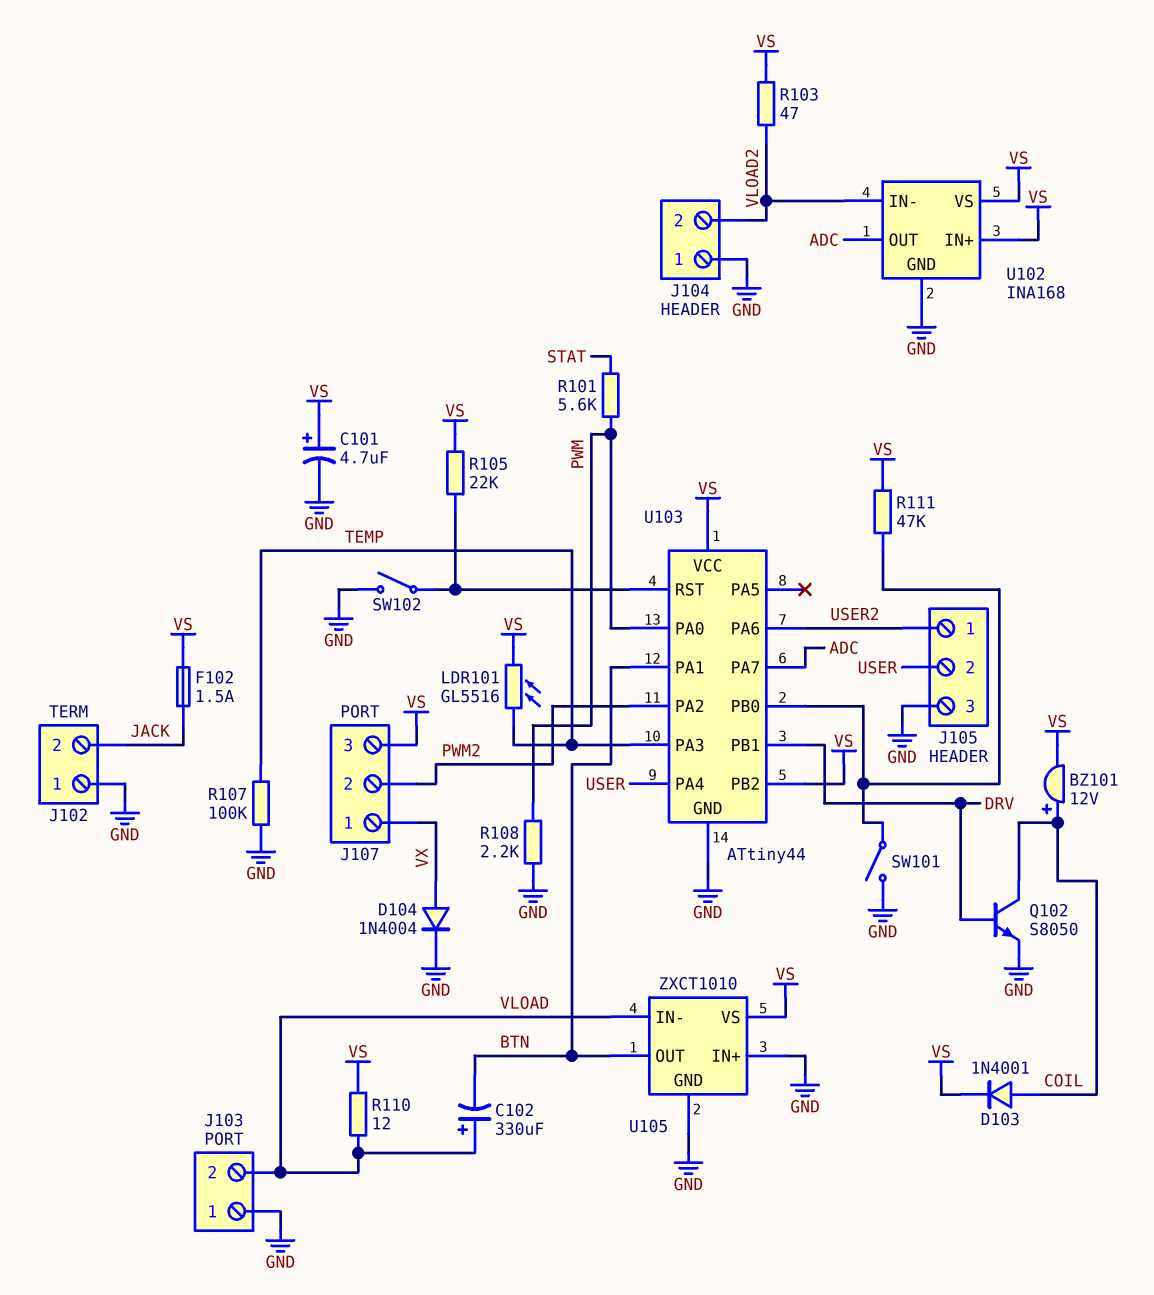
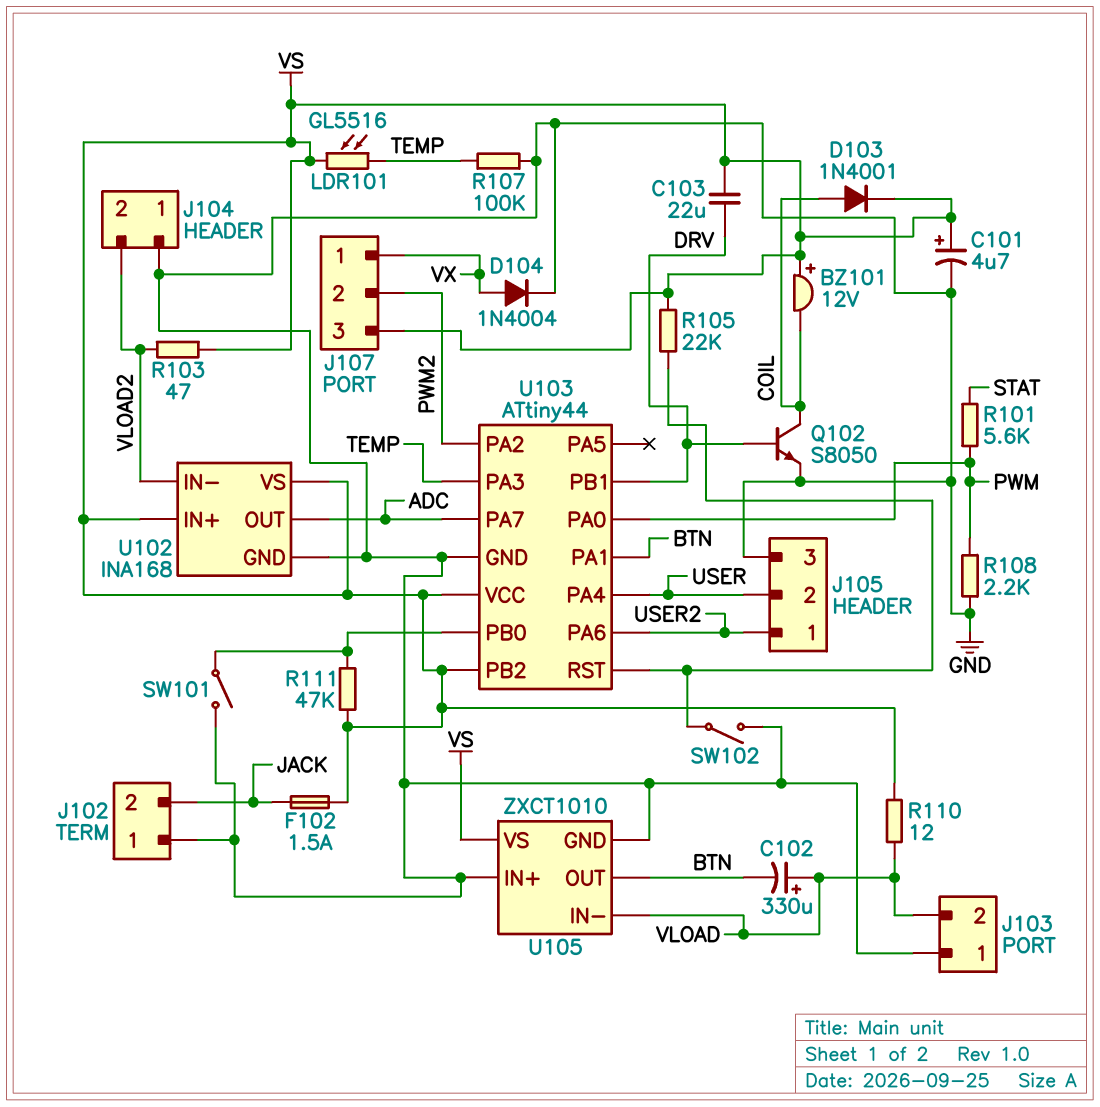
BZ101: buzzer 12V (plus COIL, minus VS) -> buzzer 12V (plus VS, minus COIL)
C103: none -> 22uF (DRV, VS)

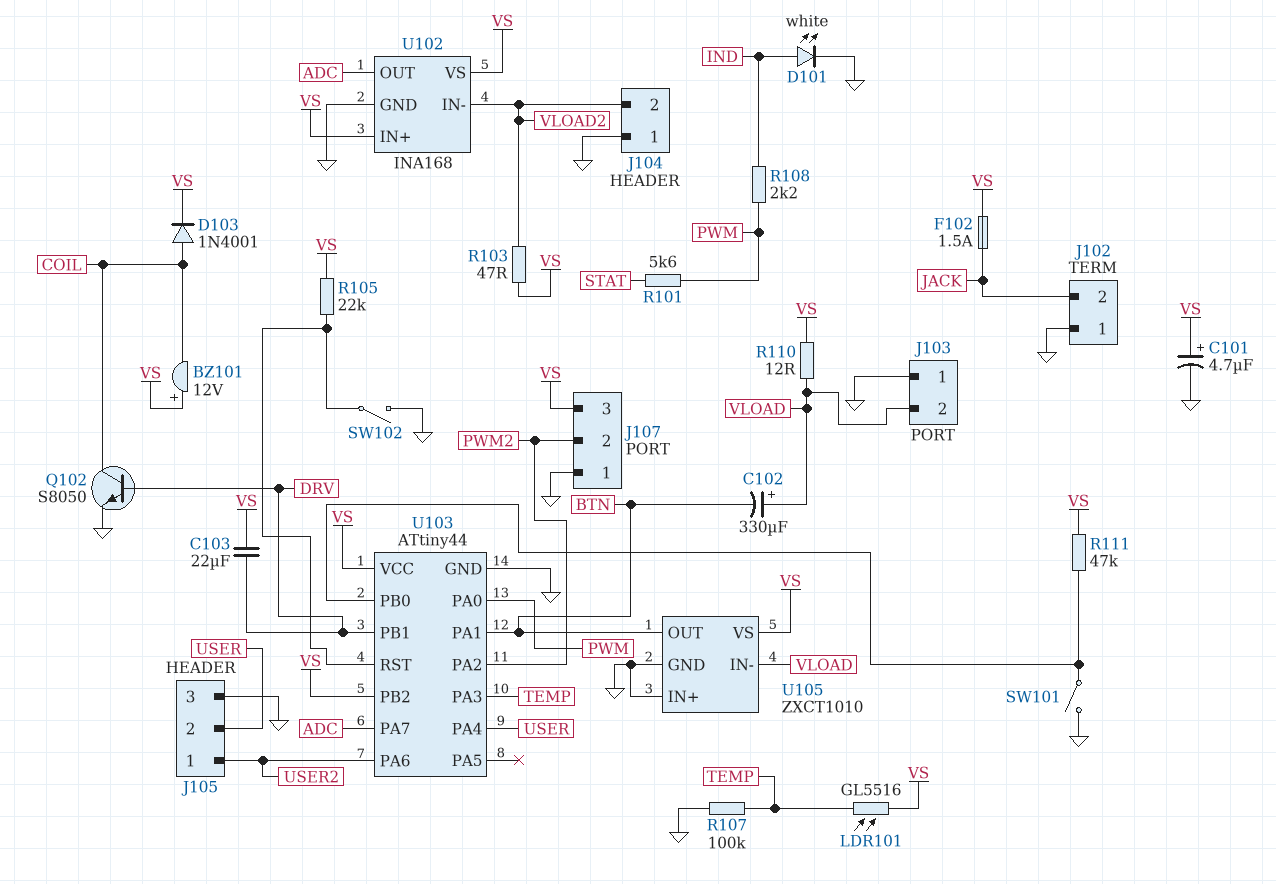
D101: none -> LED white (A IND, K GND)
D104: diode 1N4004 (A VX, K GND) -> none
J107 pin 1: VX -> GND
R108: 2.2k (GND, PWM) -> 2.2k (IND, PWM)

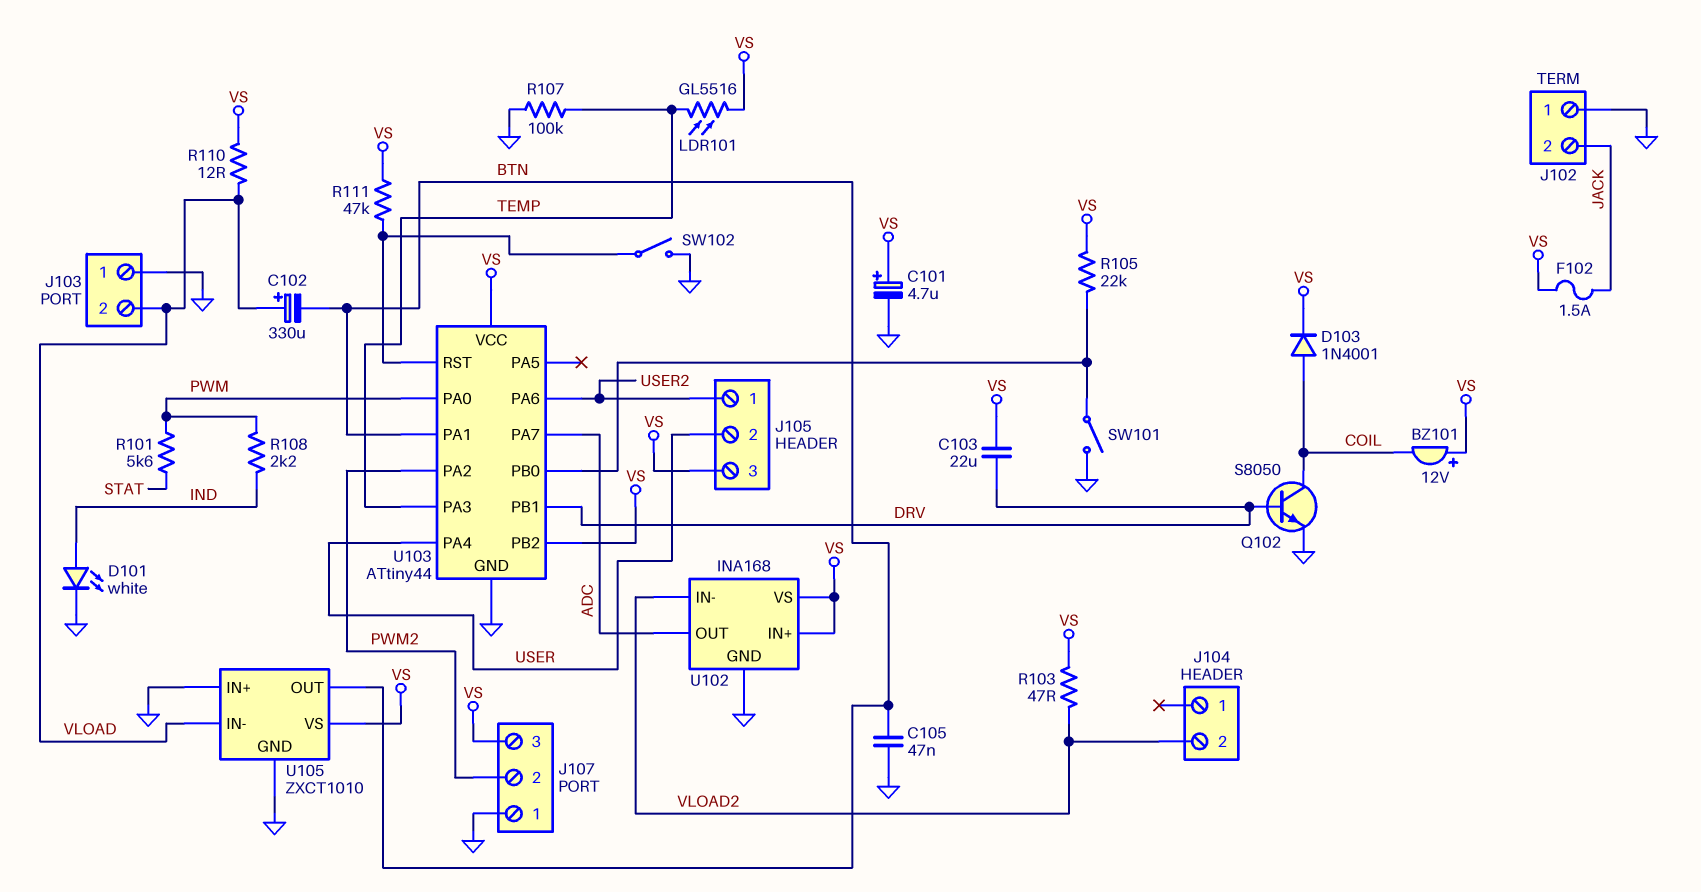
C105: none -> 47nF (BTN, GND)
J104 pin 1: GND -> none
J105 pin 3: GND -> VS
R105: 22k (U103/RST, VS) -> 22k (U103/PB0, VS)
R111: 47k (U103/PB0, VS) -> 47k (U103/RST, VS)

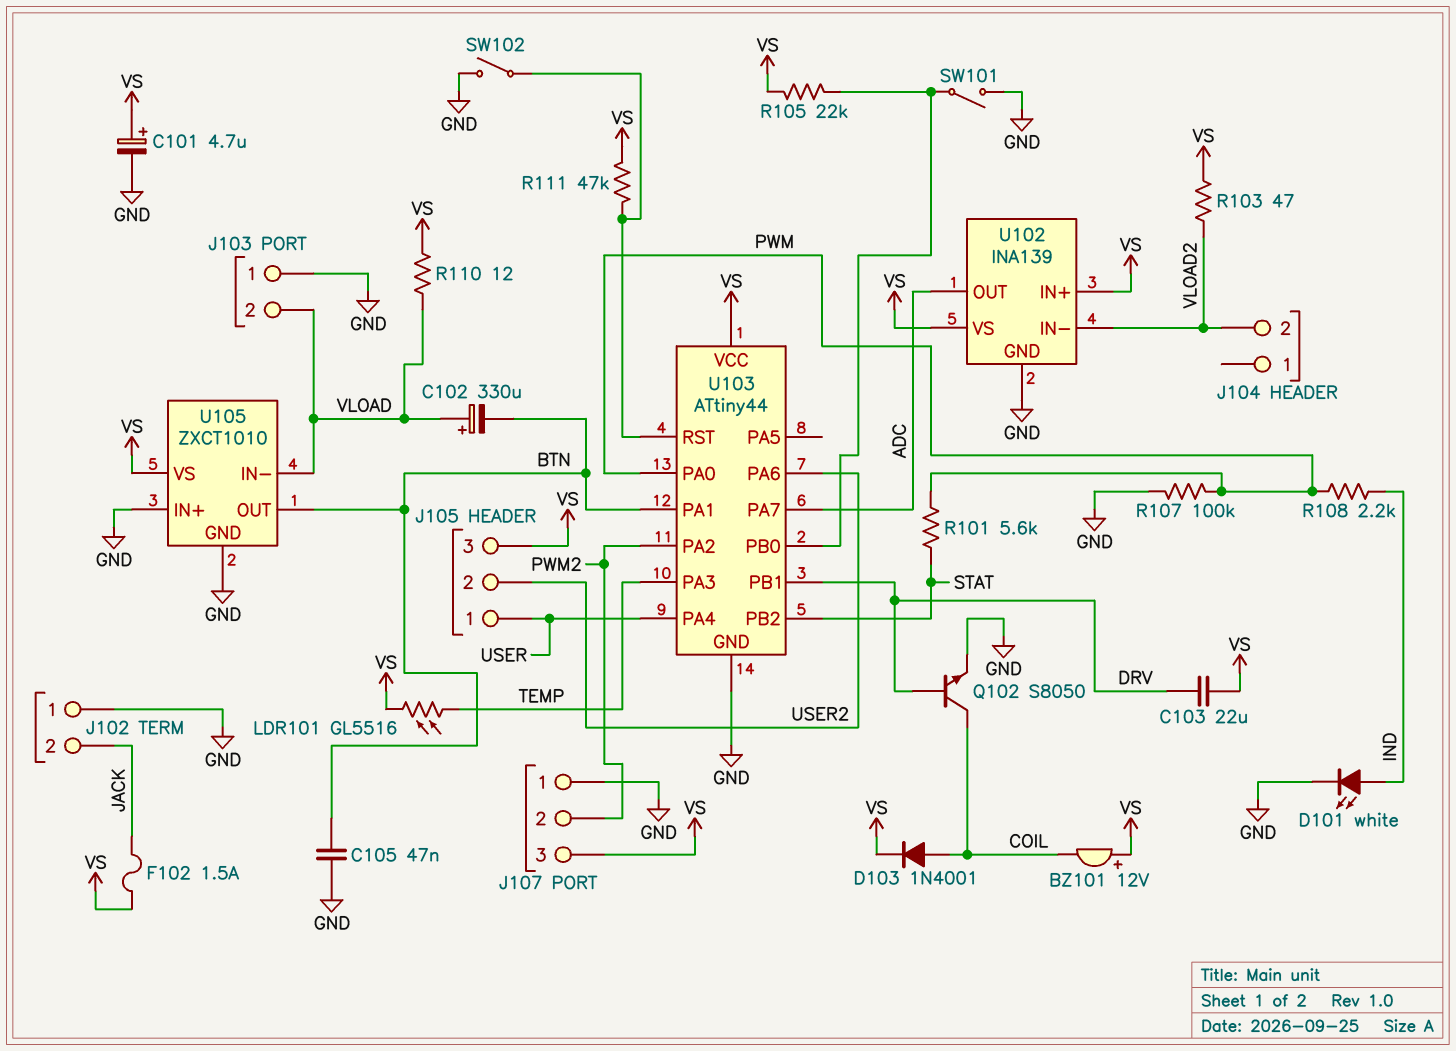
J105 pin 1: USER2 -> USER
J105 pin 2: USER -> USER2
R107: 100k (GND, TEMP) -> 100k (GND, PWM)
U102: INA168 -> INA139
U103 pin PB2: VS -> STAT

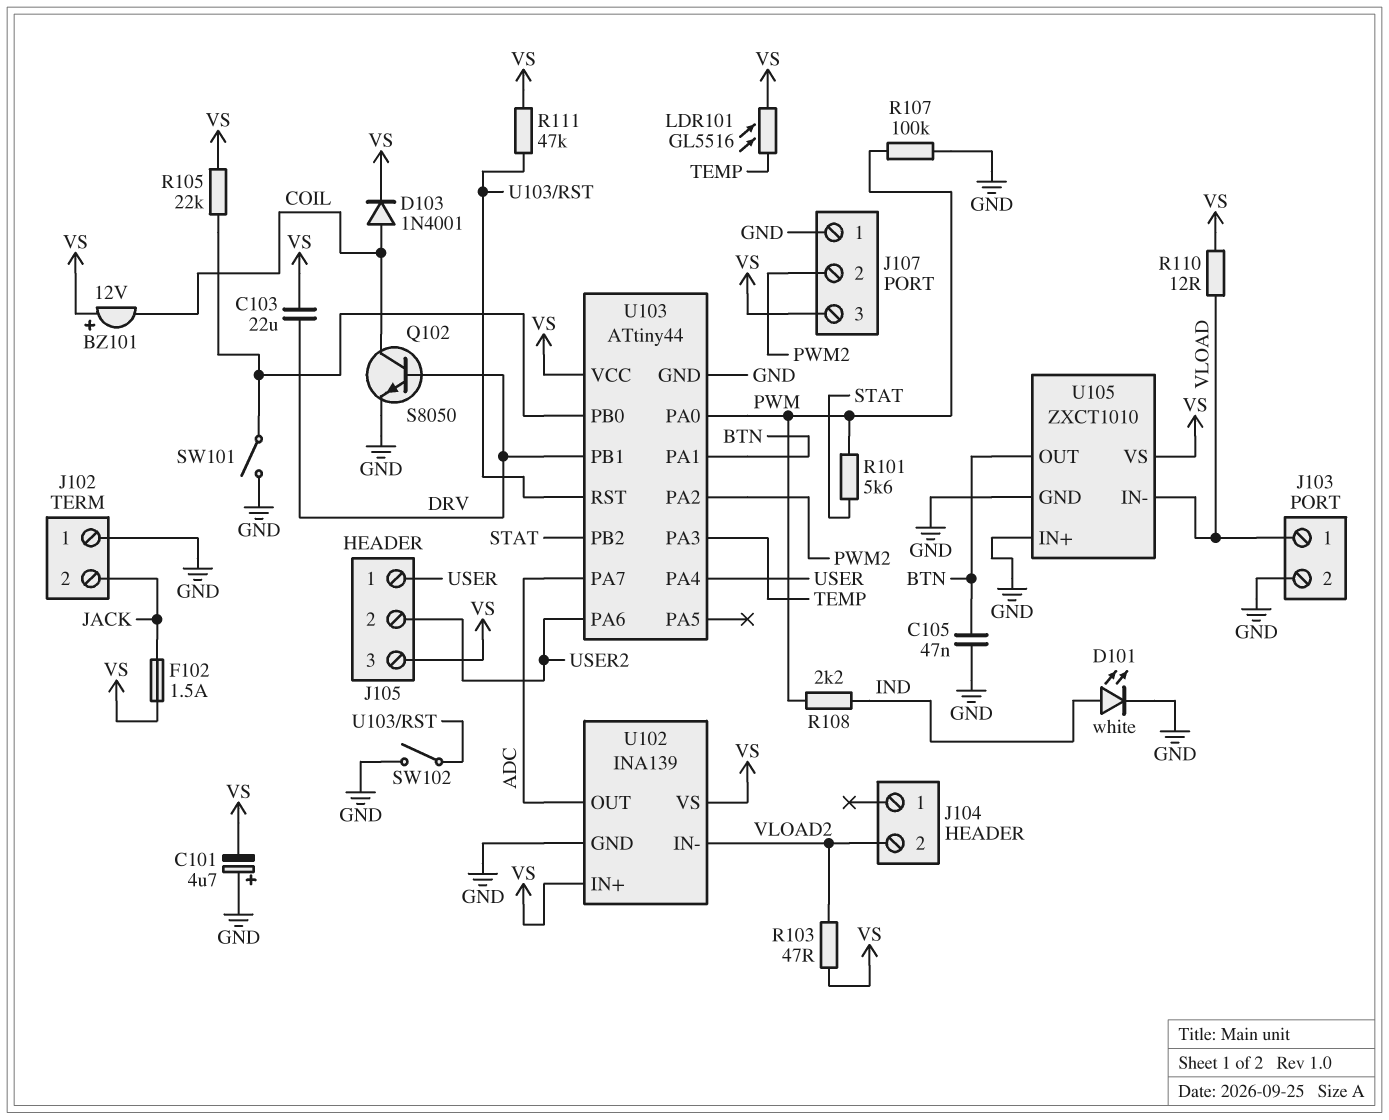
C101: 4.7uF (plus VS, minus GND) -> 4.7uF (plus GND, minus VS)
C102: 330uF (plus VLOAD, minus BTN) -> none
J103 pin 1: GND -> VLOAD
J103 pin 2: VLOAD -> GND

